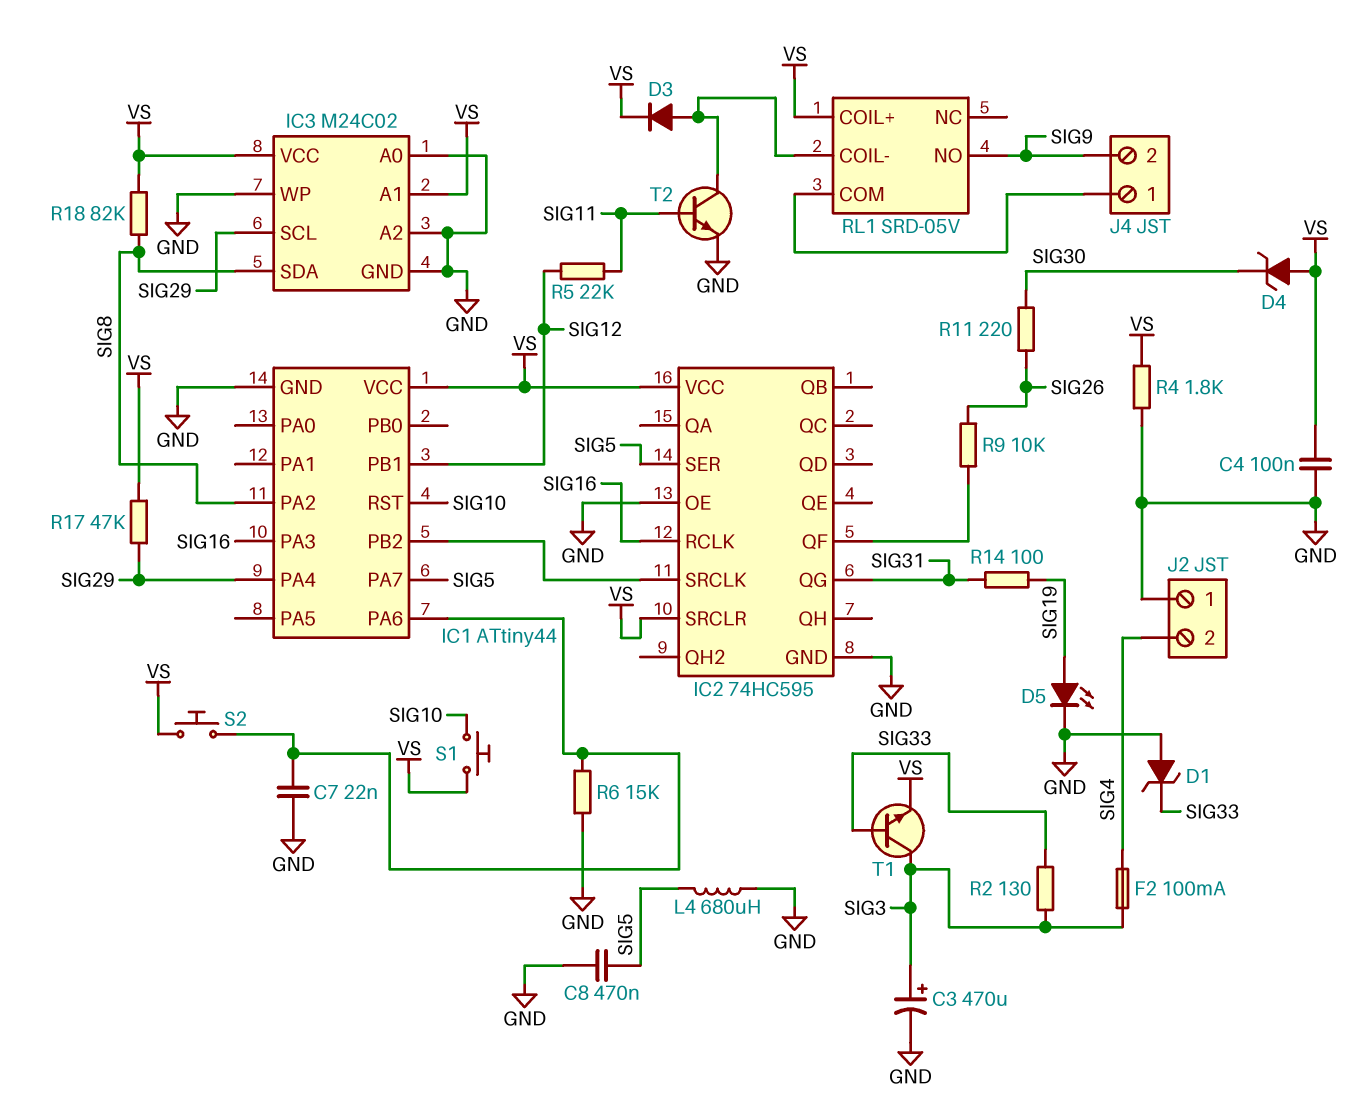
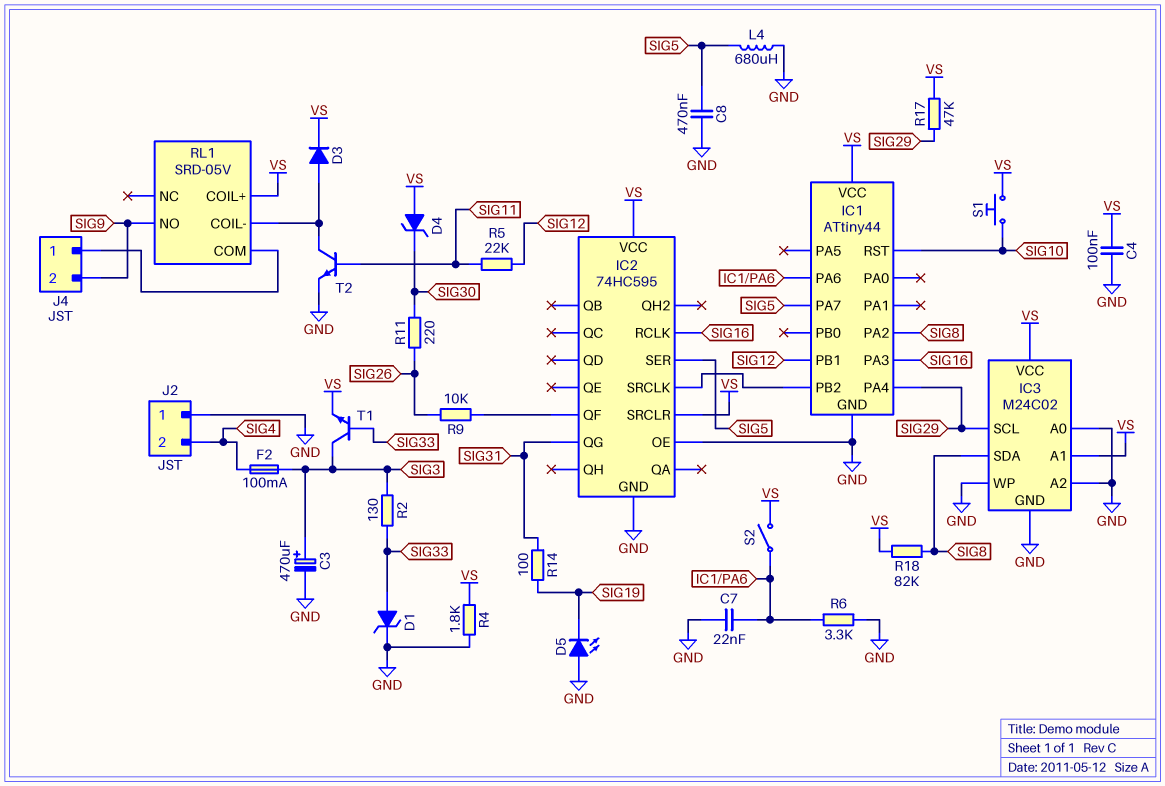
D1: zener (A GND, K SIG33) -> zener (A SIG33, K GND)
D5: LED (A SIG19, K GND) -> LED (A GND, K SIG19)
R6: 15k (GND, IC1/PA6) -> 3.3k (GND, IC1/PA6)
S2: button (IC1/PA6, VS) -> switch (IC1/PA6, VS)

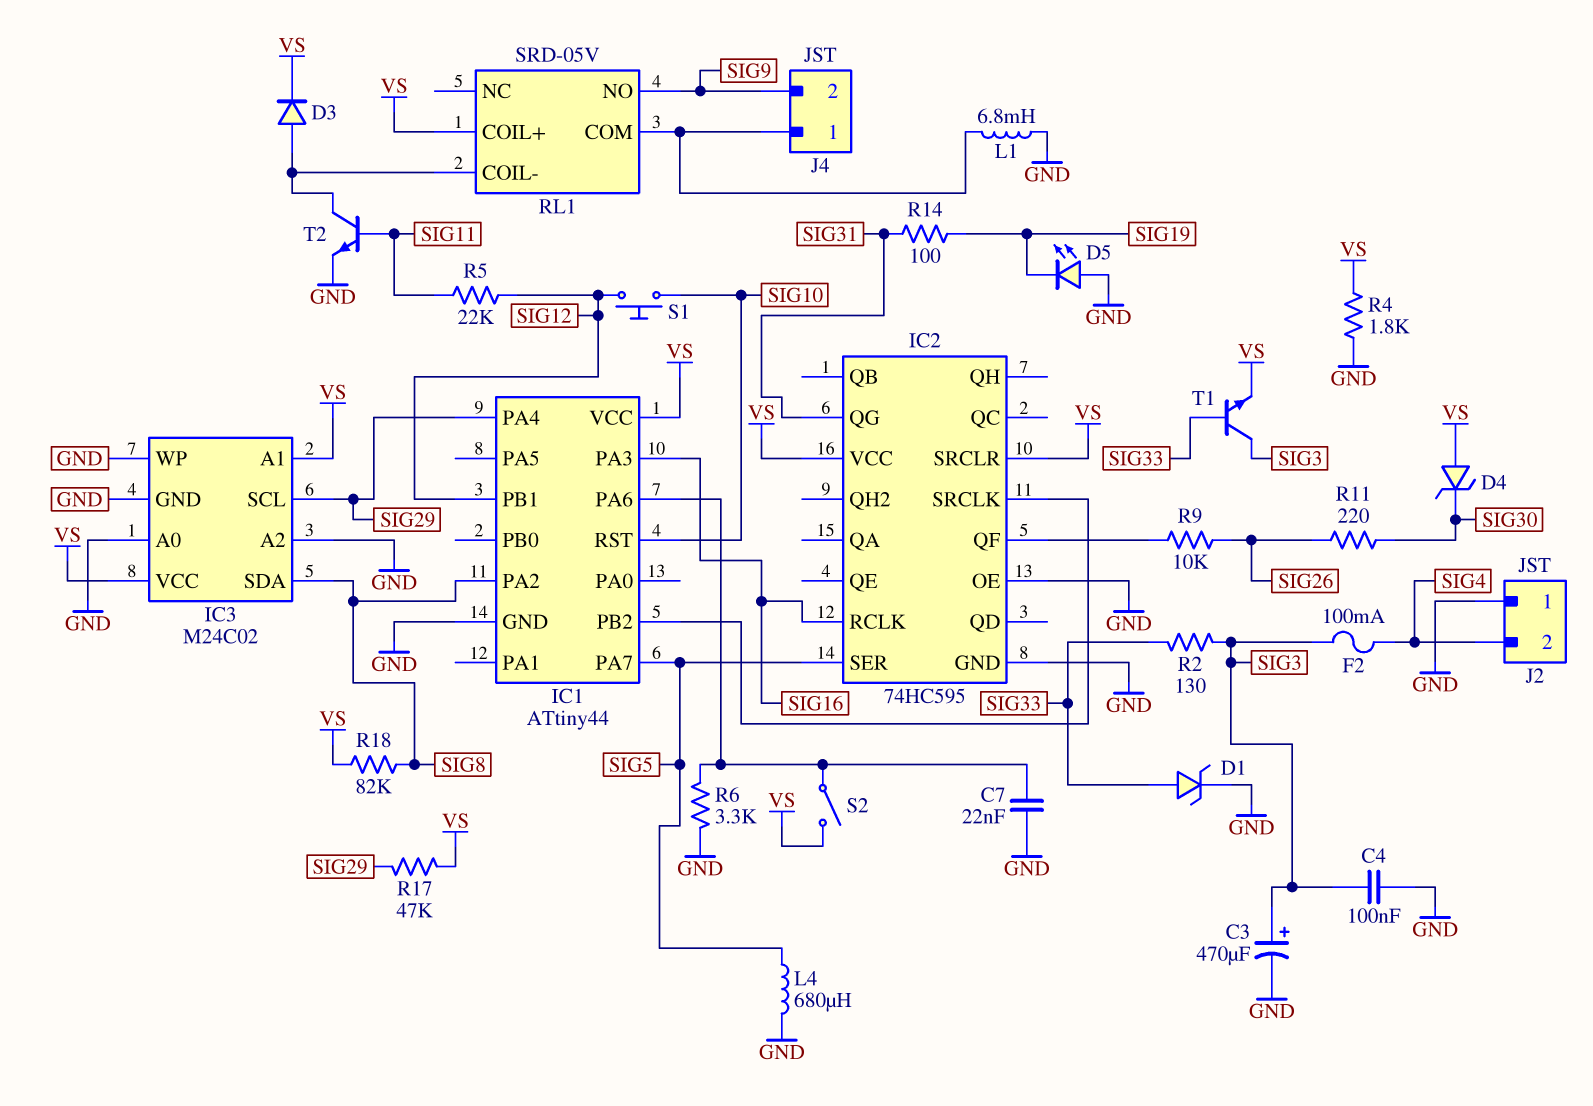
C4: 100nF (GND, VS) -> 100nF (GND, SIG3)
C8: 470nF (GND, SIG5) -> none
L1: none -> 6.8mH (GND, J4/1)
S1: button (SIG10, VS) -> button (SIG10, SIG12)

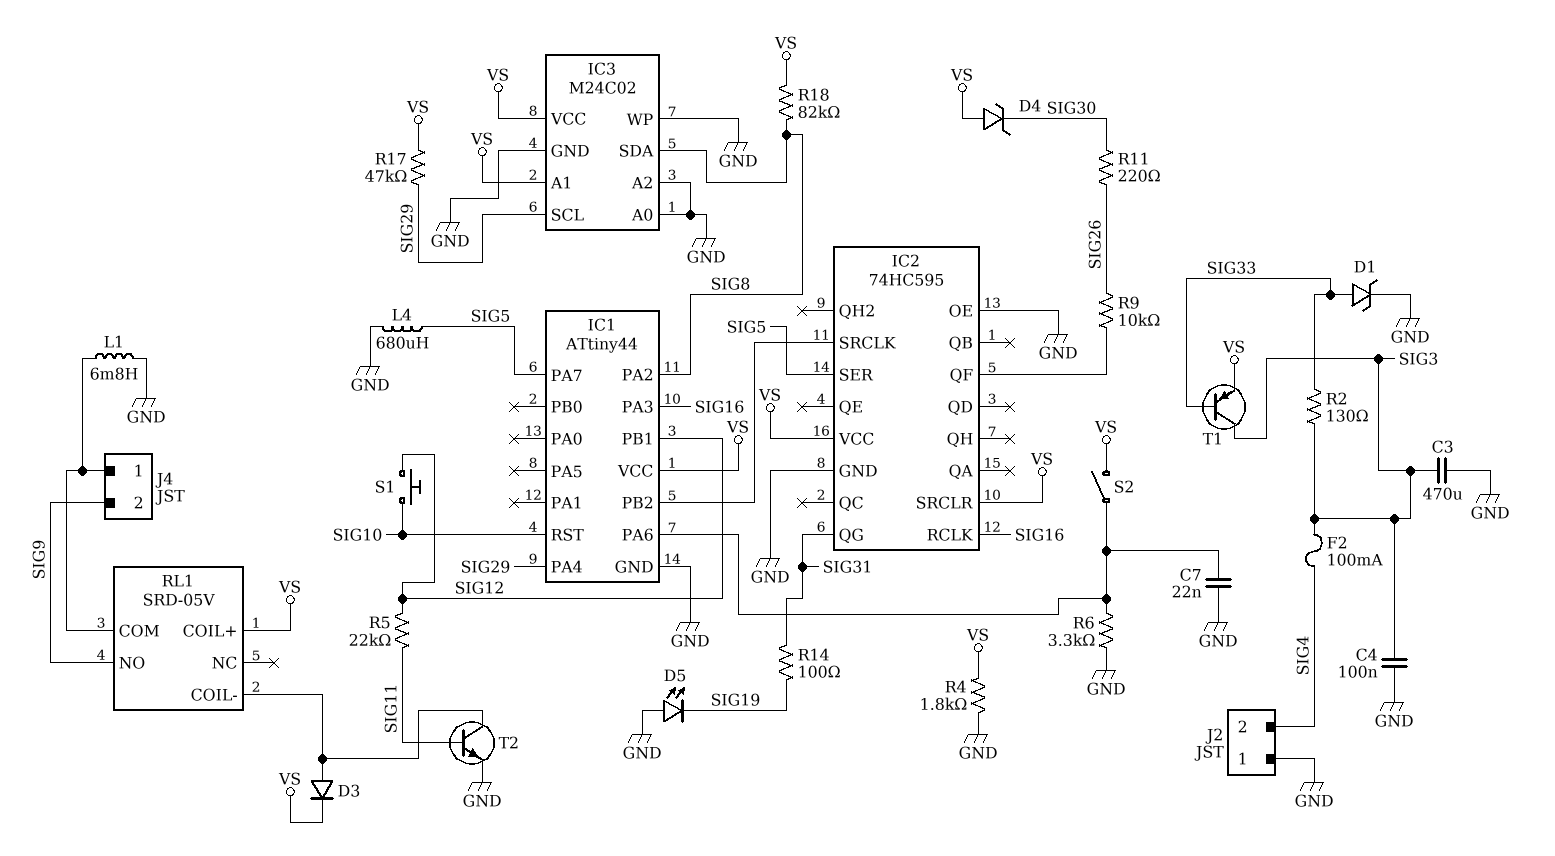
C3: 470uF (plus SIG3, minus GND) -> 470uF (GND, SIG3)
T1: NPN (B SIG33, C SIG3, E VS) -> PNP (B SIG33, C SIG3, E VS)

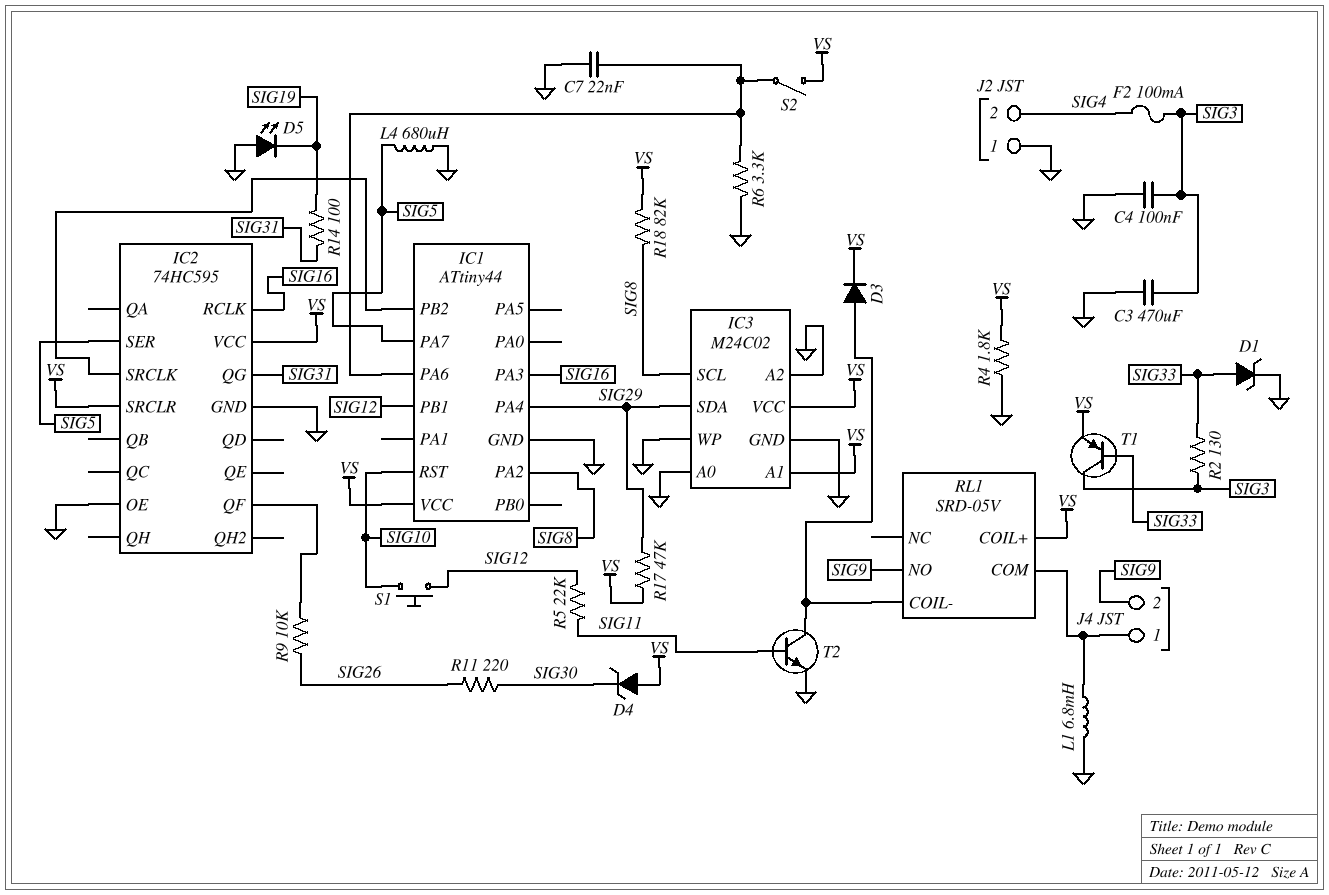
IC3 pin SCL: SIG29 -> SIG8
IC3 pin SDA: SIG8 -> SIG29

